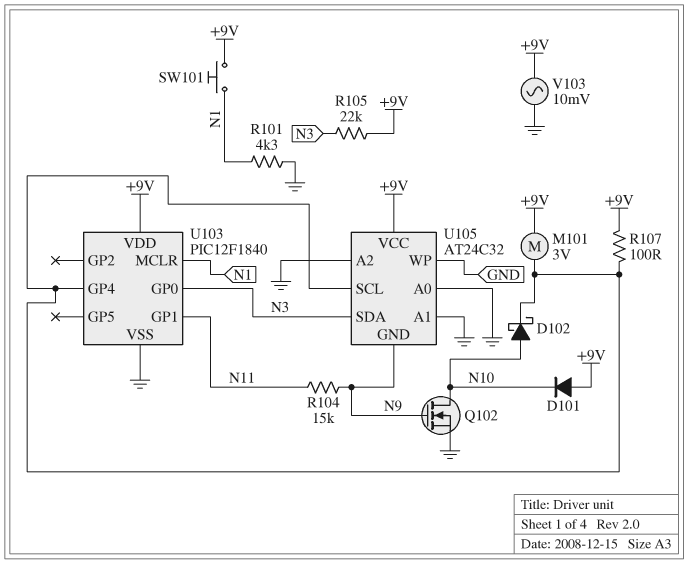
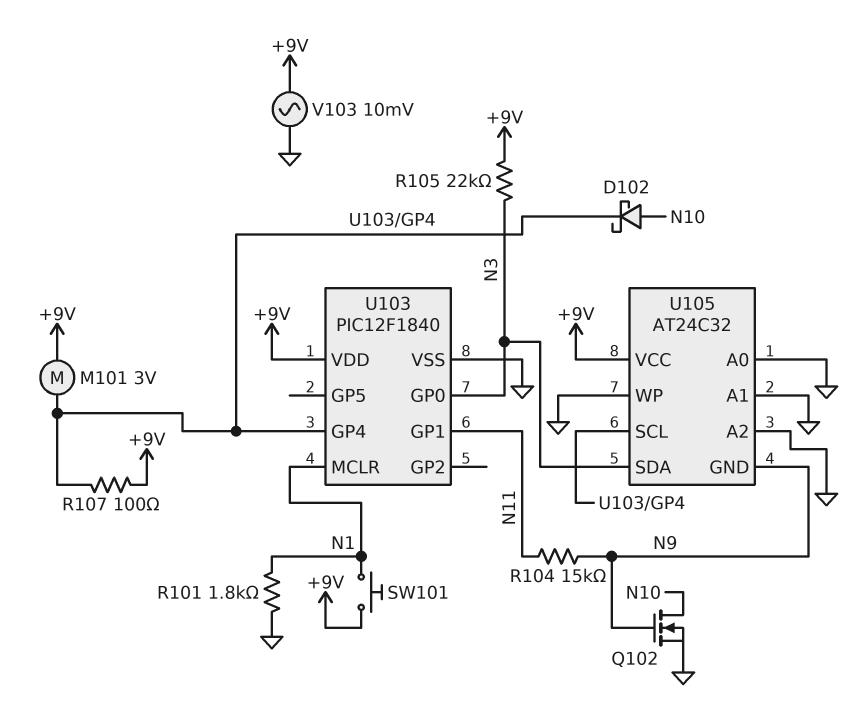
D101: diode (A +9V, K N10) -> none
R101: 4.3k (GND, N1) -> 1.8k (GND, N1)

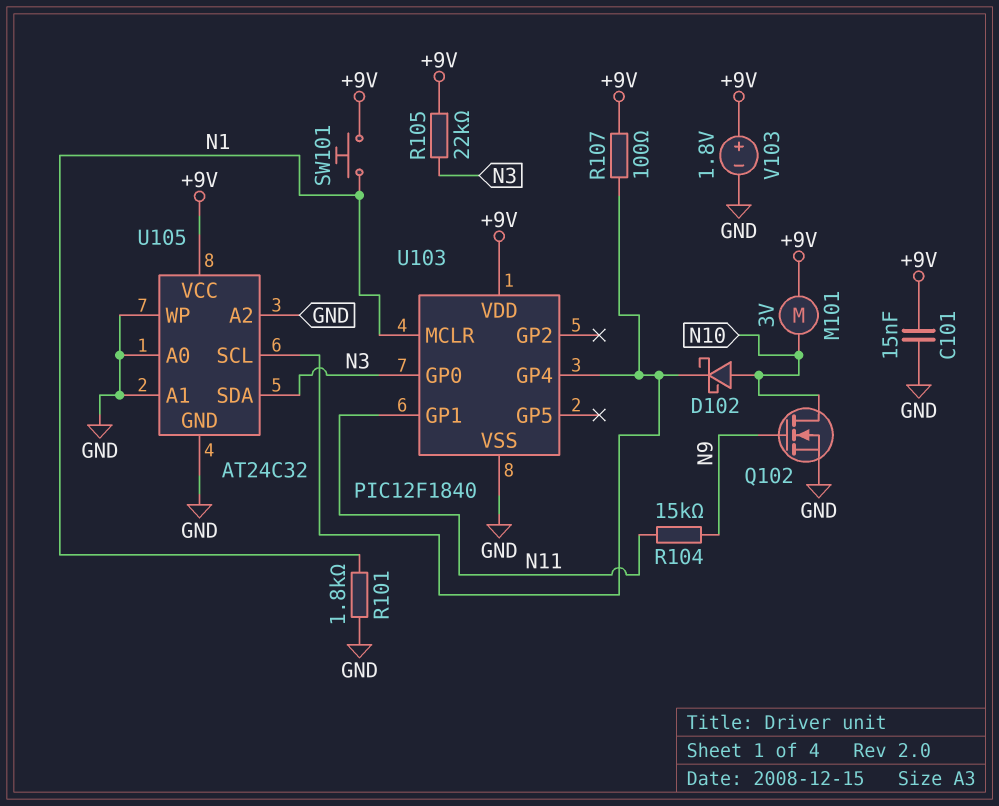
C101: none -> 15nF (+9V, GND)
M101: motor 3V (+9V, U103/GP4) -> motor 3V (+9V, N10)
U105 pin GND: N9 -> GND
V103: AC 10mV (+9V, GND) -> 1.8V (plus +9V, minus GND)

